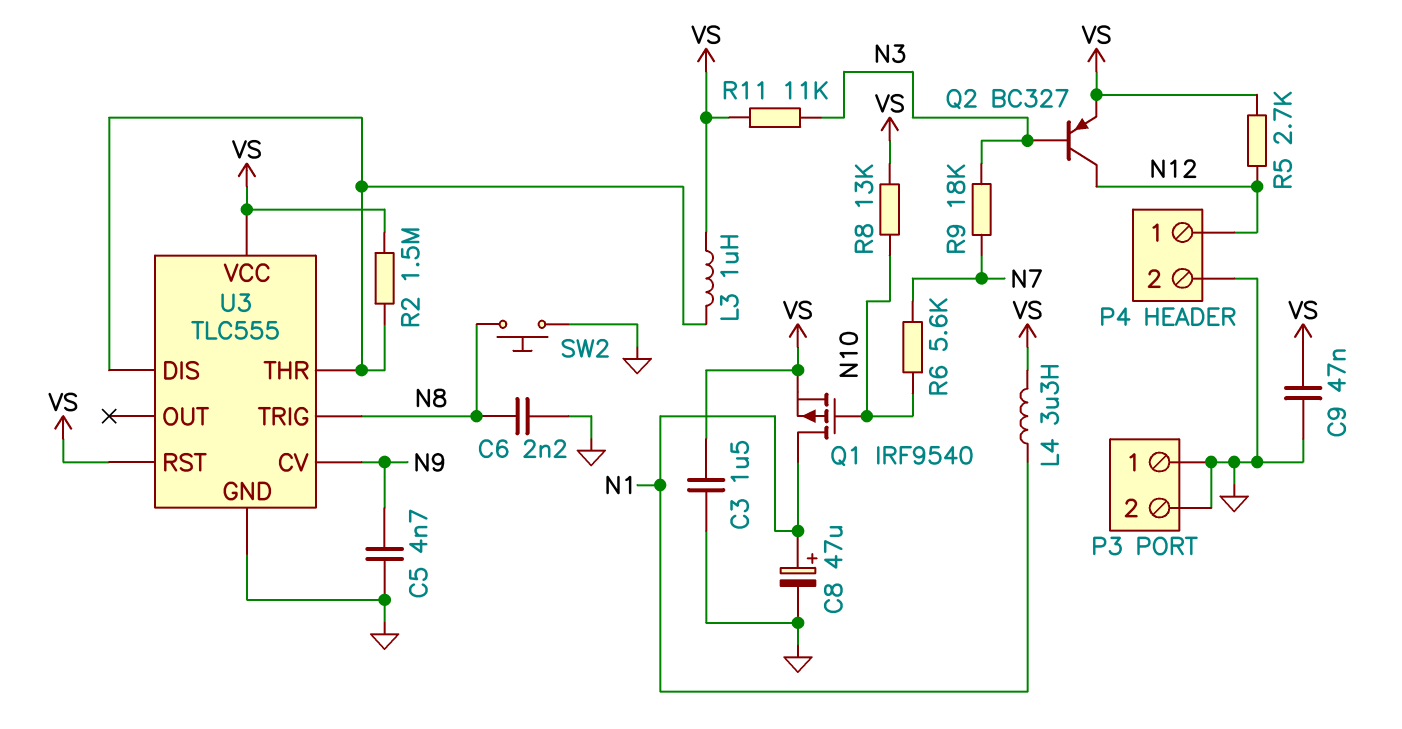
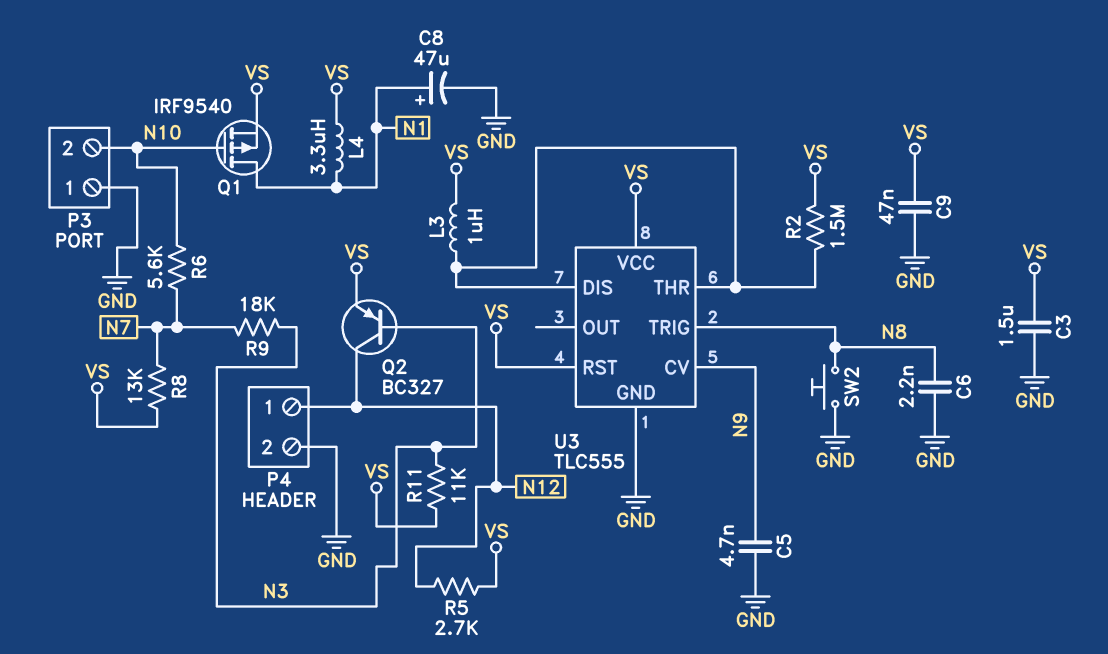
P3 pin 2: GND -> N10
R8: 13k (N10, VS) -> 13k (N7, VS)

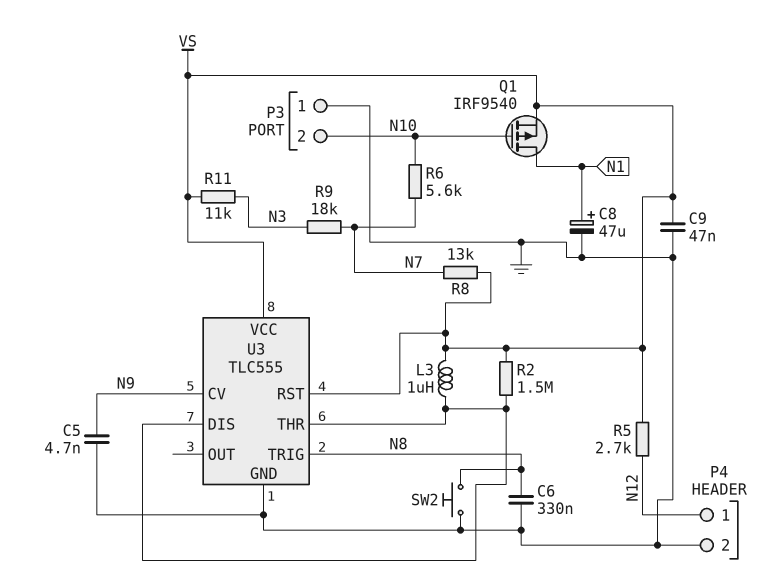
C3: 1.5uF (GND, VS) -> none
C6: 2.2nF (GND, N8) -> 330nF (GND, N8)
L4: 3.3uH (N1, VS) -> none
Q2: PNP BC327 (B N3, C N12, E VS) -> none

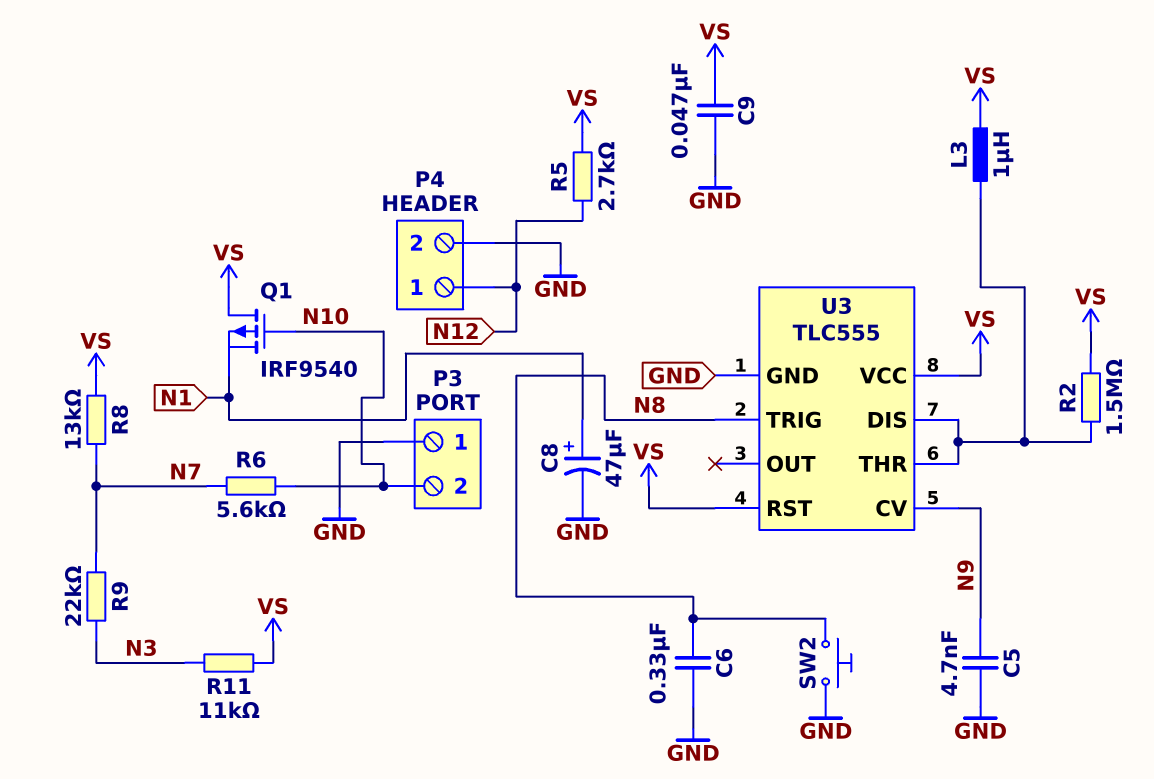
Q1: PMOS IRF9540 (G N10, D N1, S VS) -> PMOS IRF9540 (G N10, D VS, S N1)
R9: 18k (N3, N7) -> 22k (N3, N7)

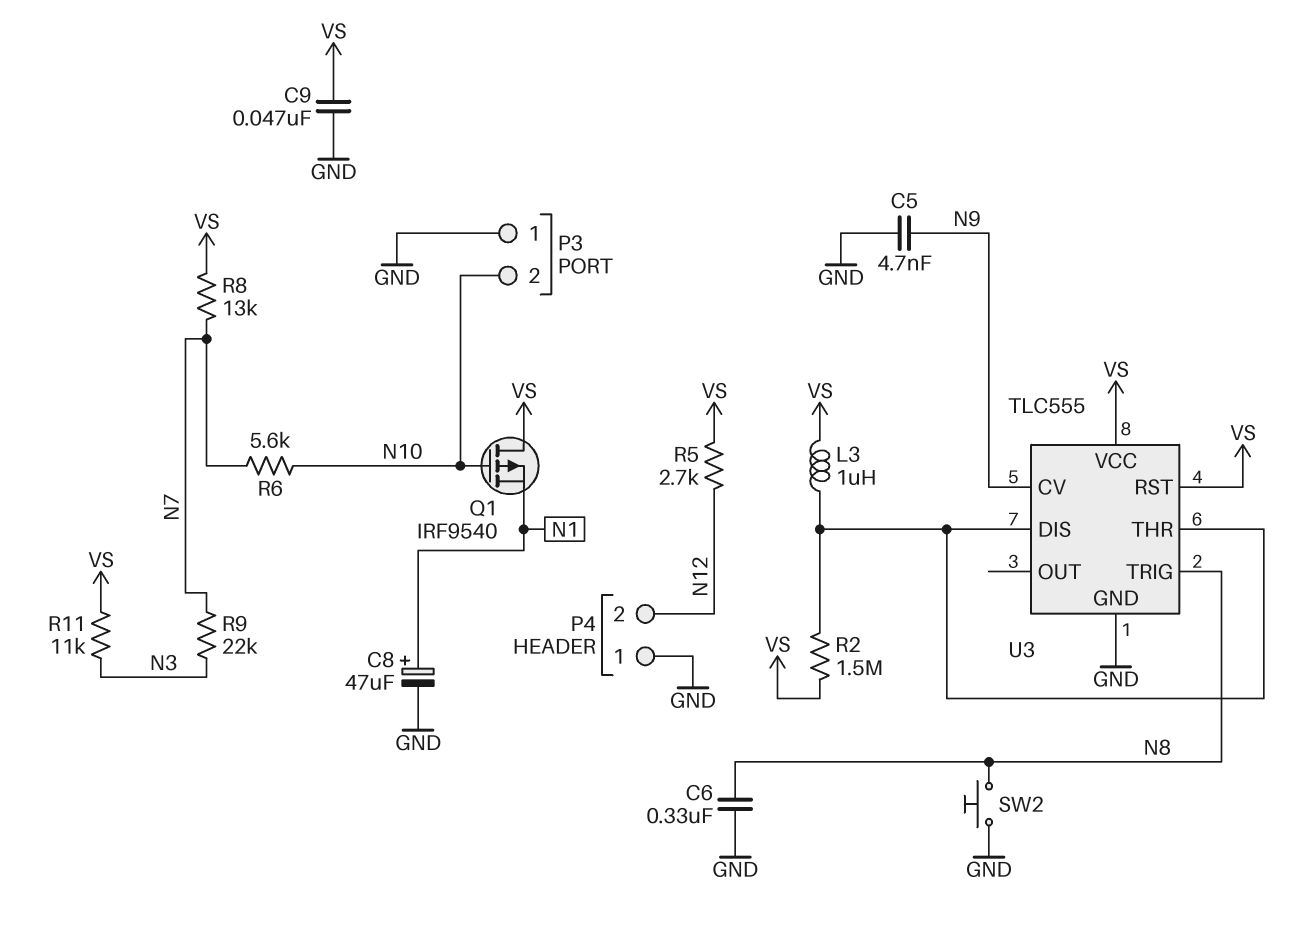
P4 pin 1: N12 -> GND
P4 pin 2: GND -> N12

